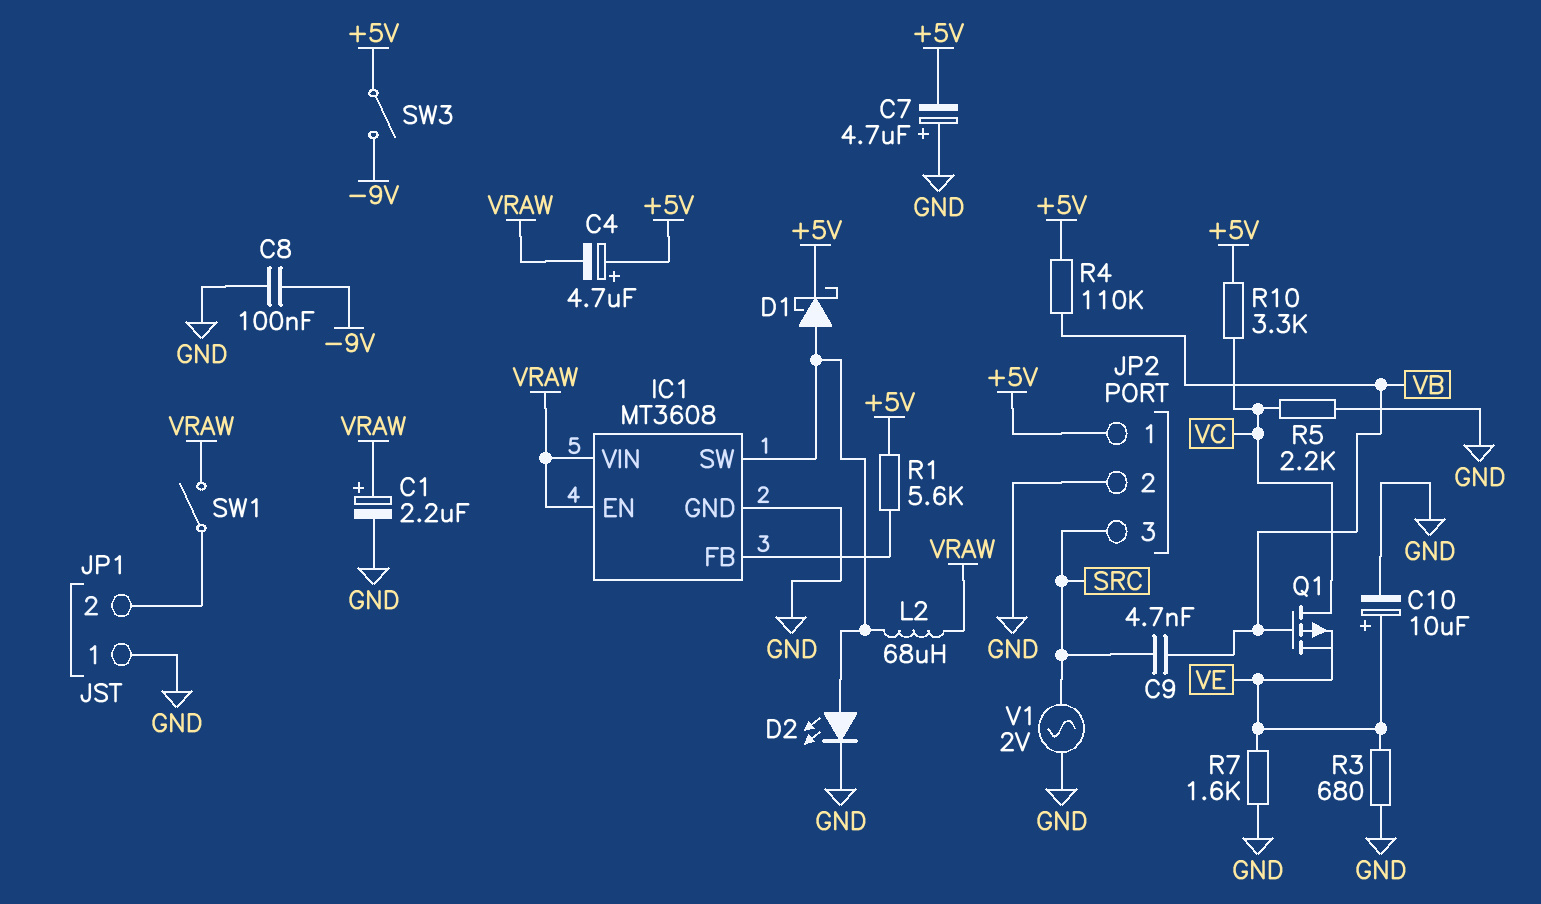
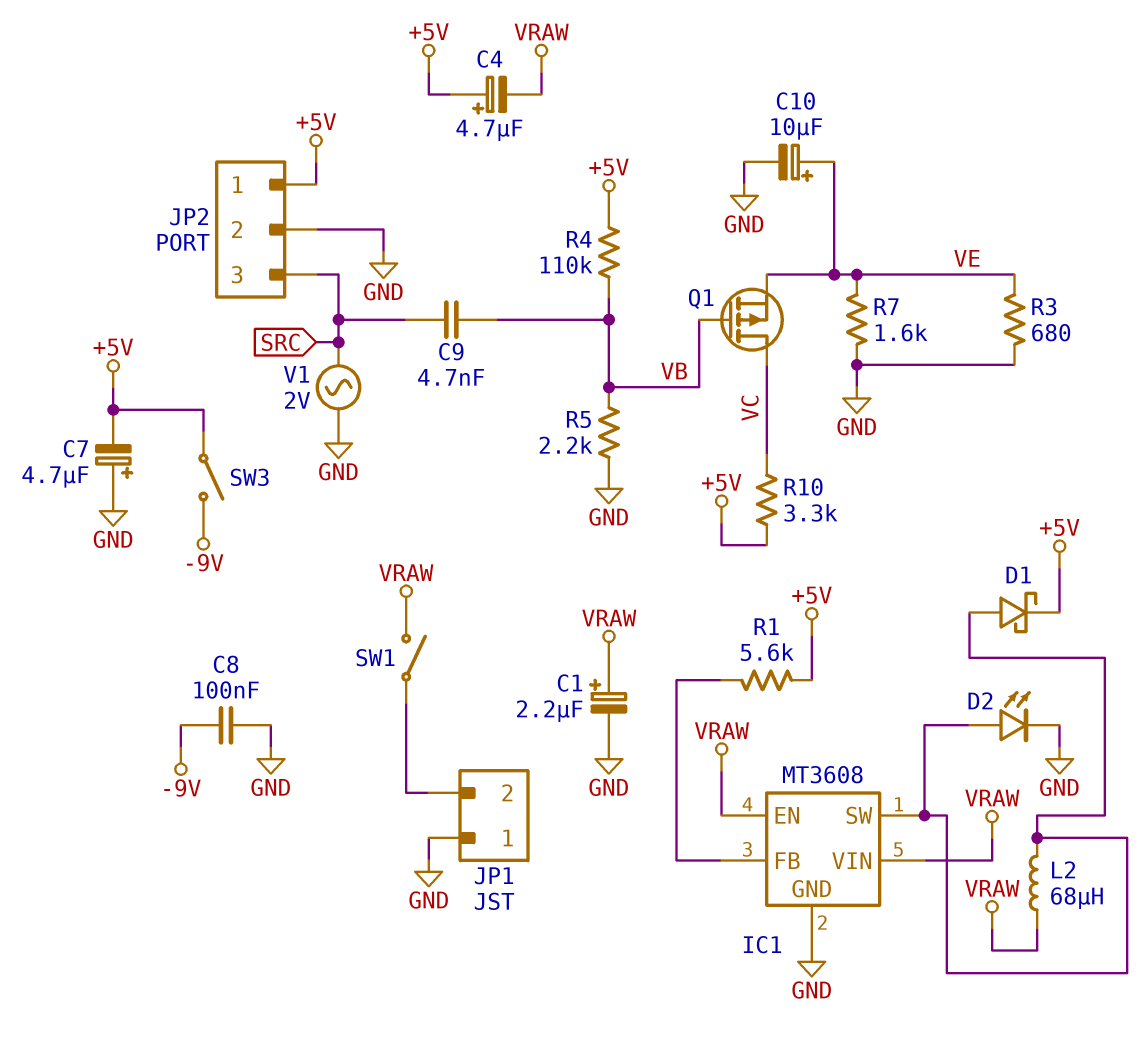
R5: 2.2k (GND, VC) -> 2.2k (GND, VB)

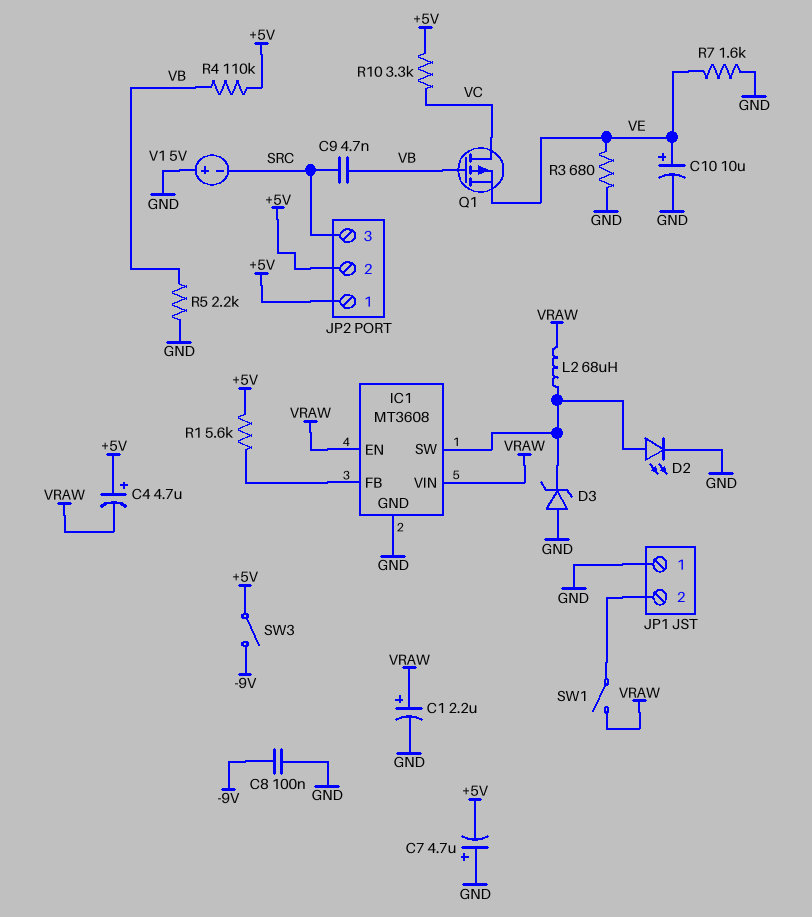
D1: schottky (A IC1/SW, K +5V) -> none
D3: none -> zener (A GND, K IC1/SW)
JP2 pin 2: GND -> +5V
V1: AC 2V (GND, SRC) -> 5V (plus GND, minus SRC)

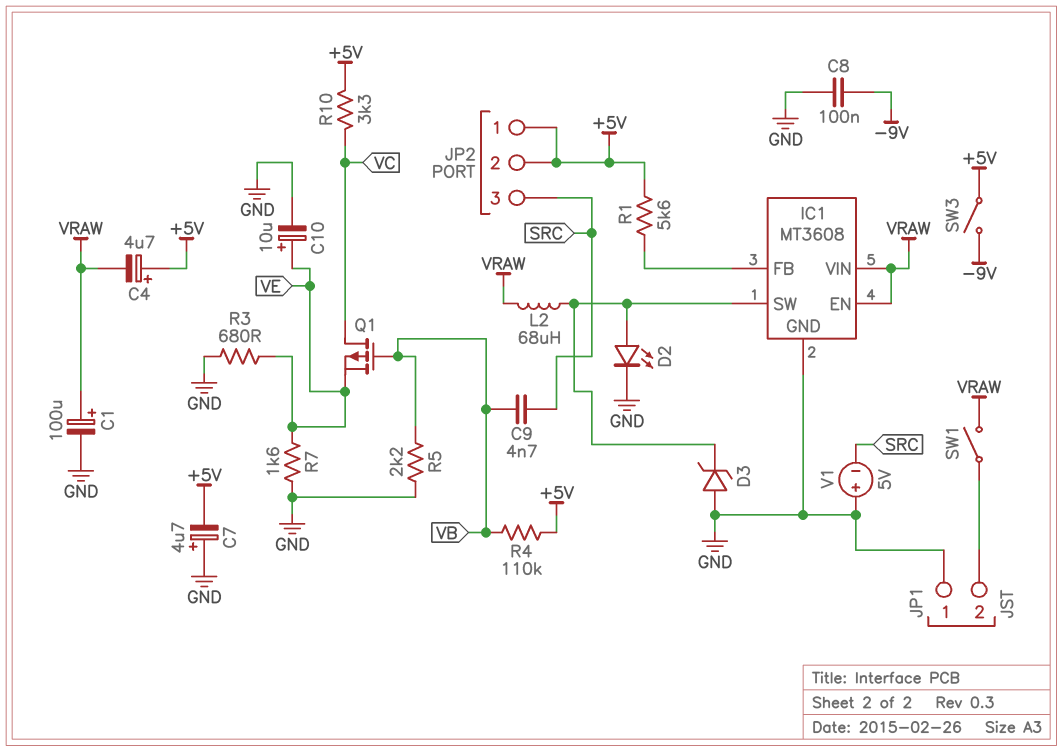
C1: 2.2uF (plus VRAW, minus GND) -> 100uF (plus VRAW, minus GND)

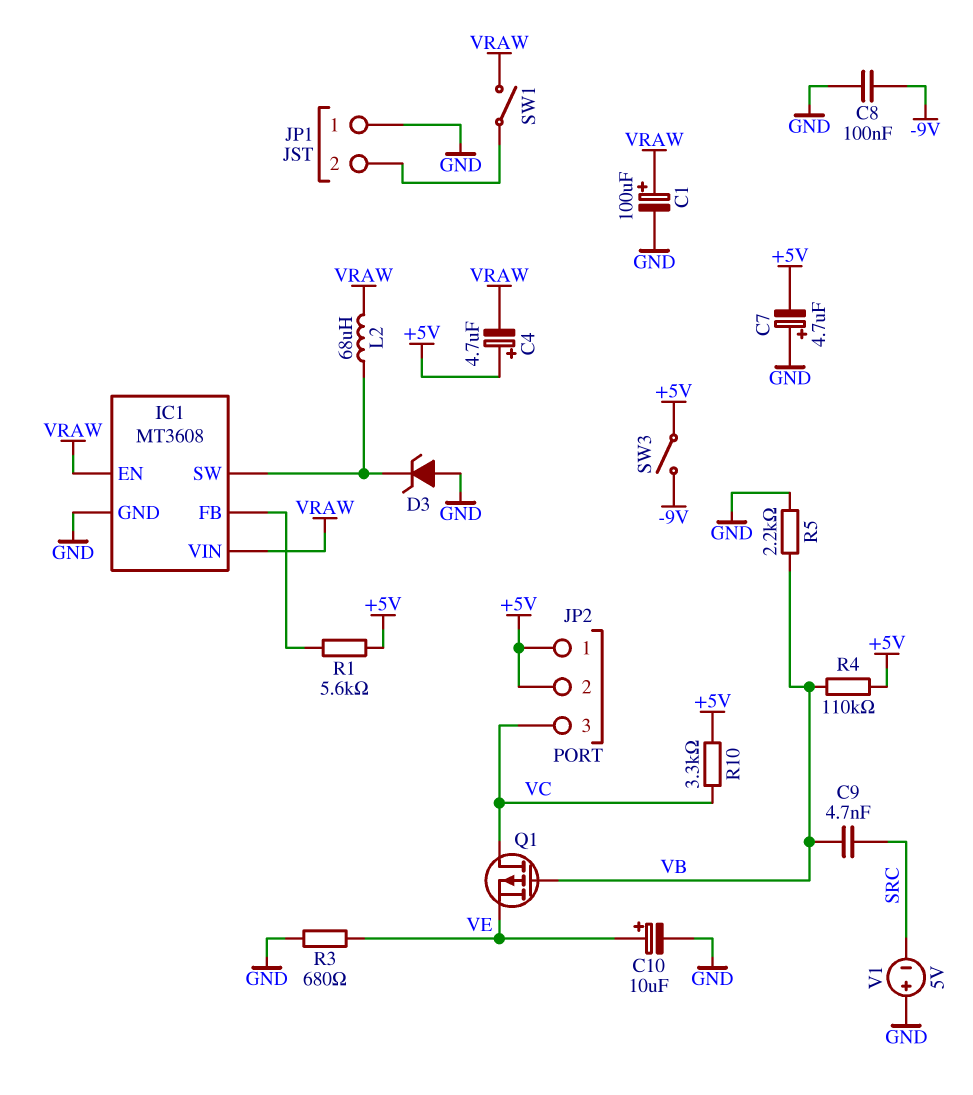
D2: LED (A IC1/SW, K GND) -> none
JP2 pin 3: SRC -> VC
R7: 1.6k (GND, VE) -> none

